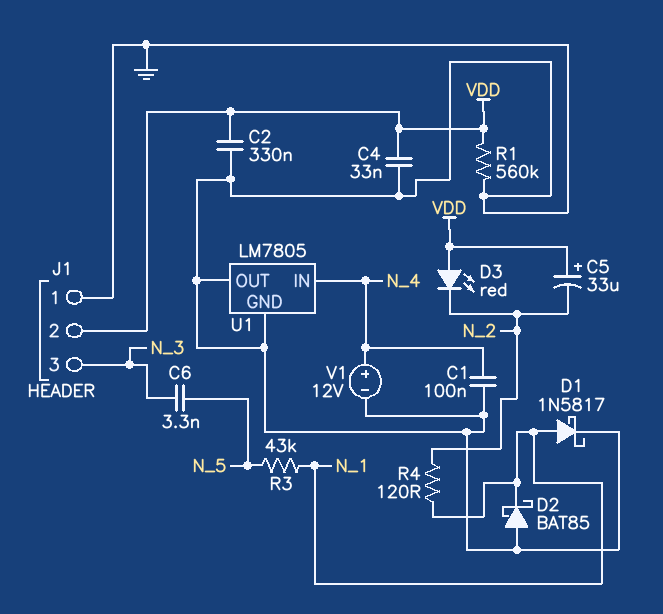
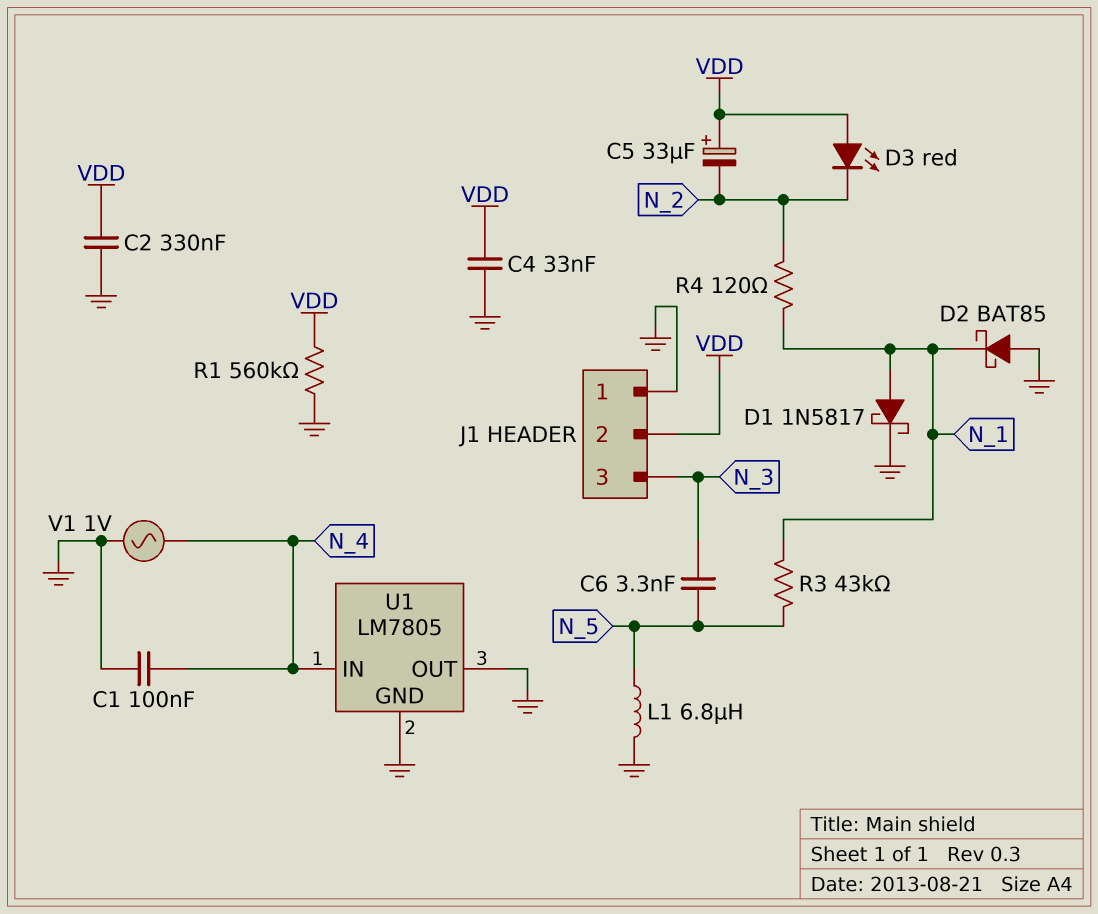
L1: none -> 6.8uH (GND, N_5)
V1: 12V (plus N_4, minus GND) -> AC 1V (GND, N_4)

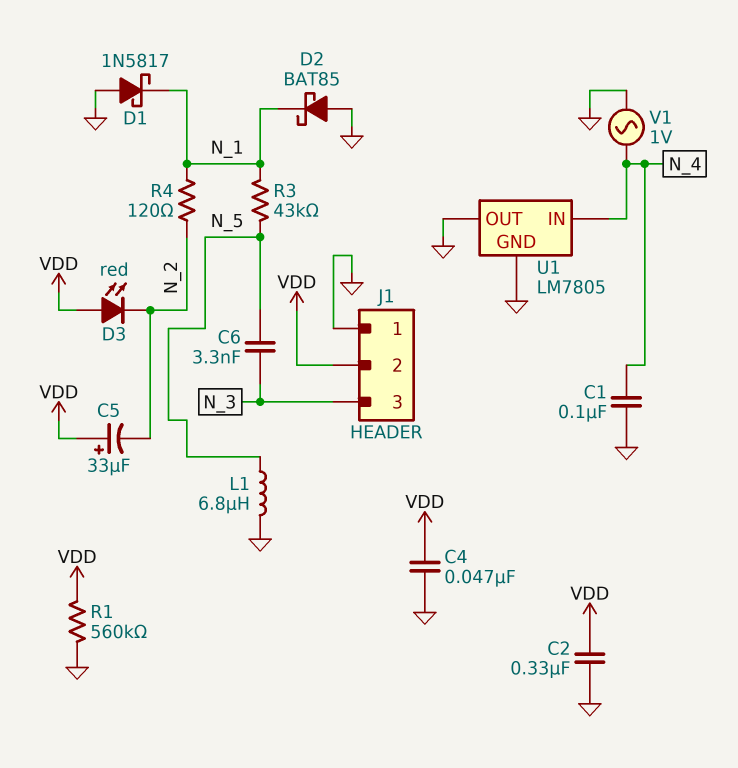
C4: 33nF (GND, VDD) -> 47nF (GND, VDD)
D1: schottky 1N5817 (A N_1, K GND) -> schottky 1N5817 (A GND, K N_1)

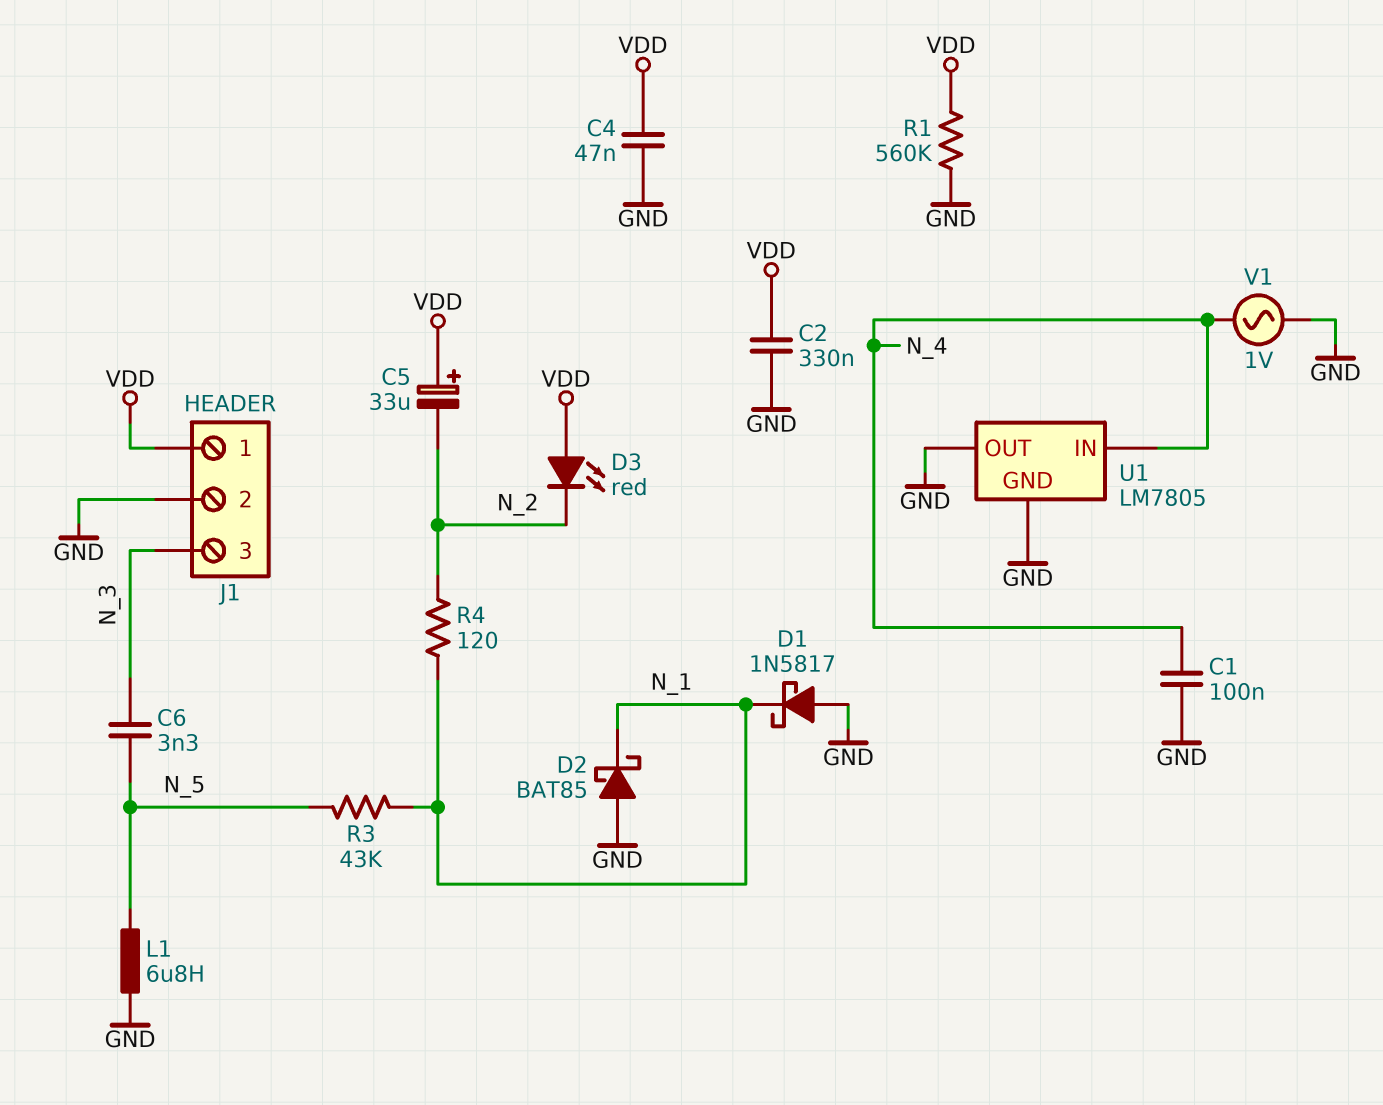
J1 pin 1: GND -> VDD
J1 pin 2: VDD -> GND

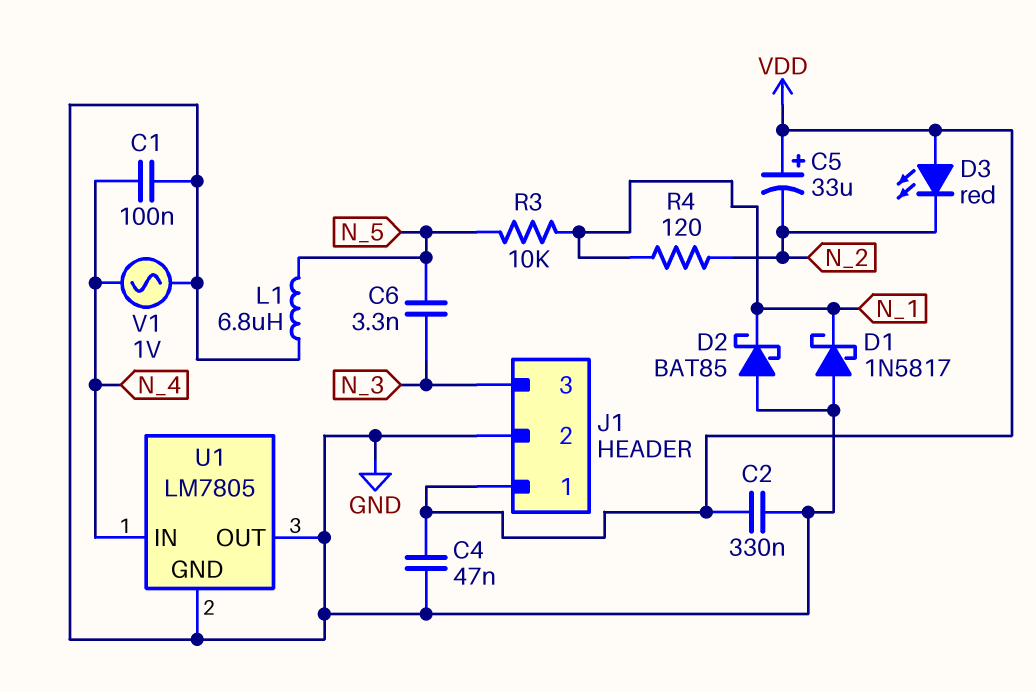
R1: 560k (GND, VDD) -> none
R3: 43k (N_1, N_5) -> 10k (N_1, N_5)

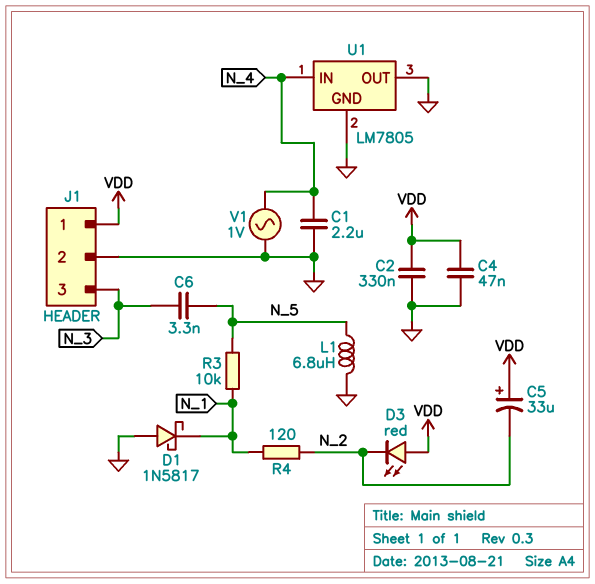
C1: 100nF (GND, N_4) -> 2.2uF (GND, N_4)
D2: schottky BAT85 (A GND, K N_1) -> none

